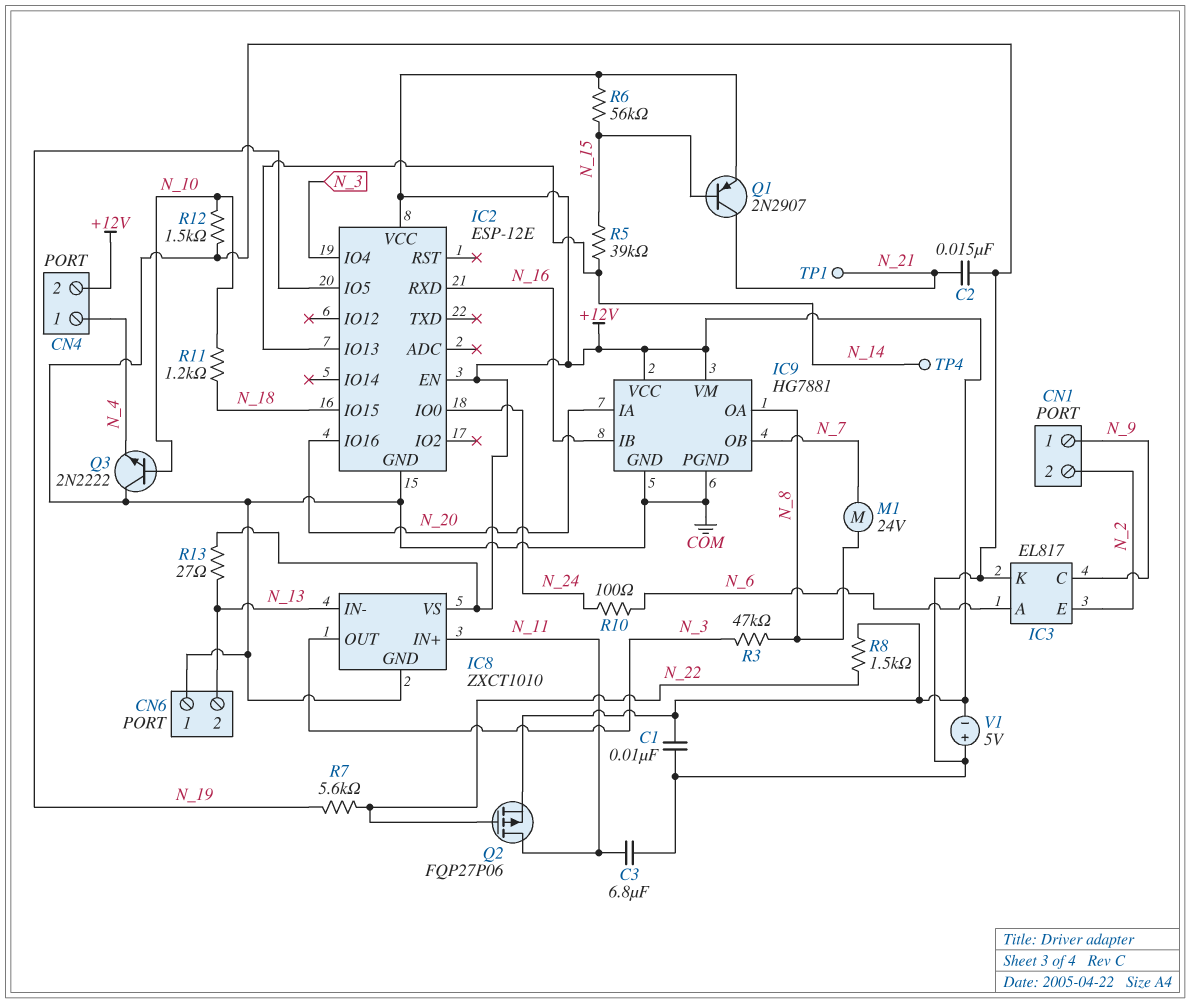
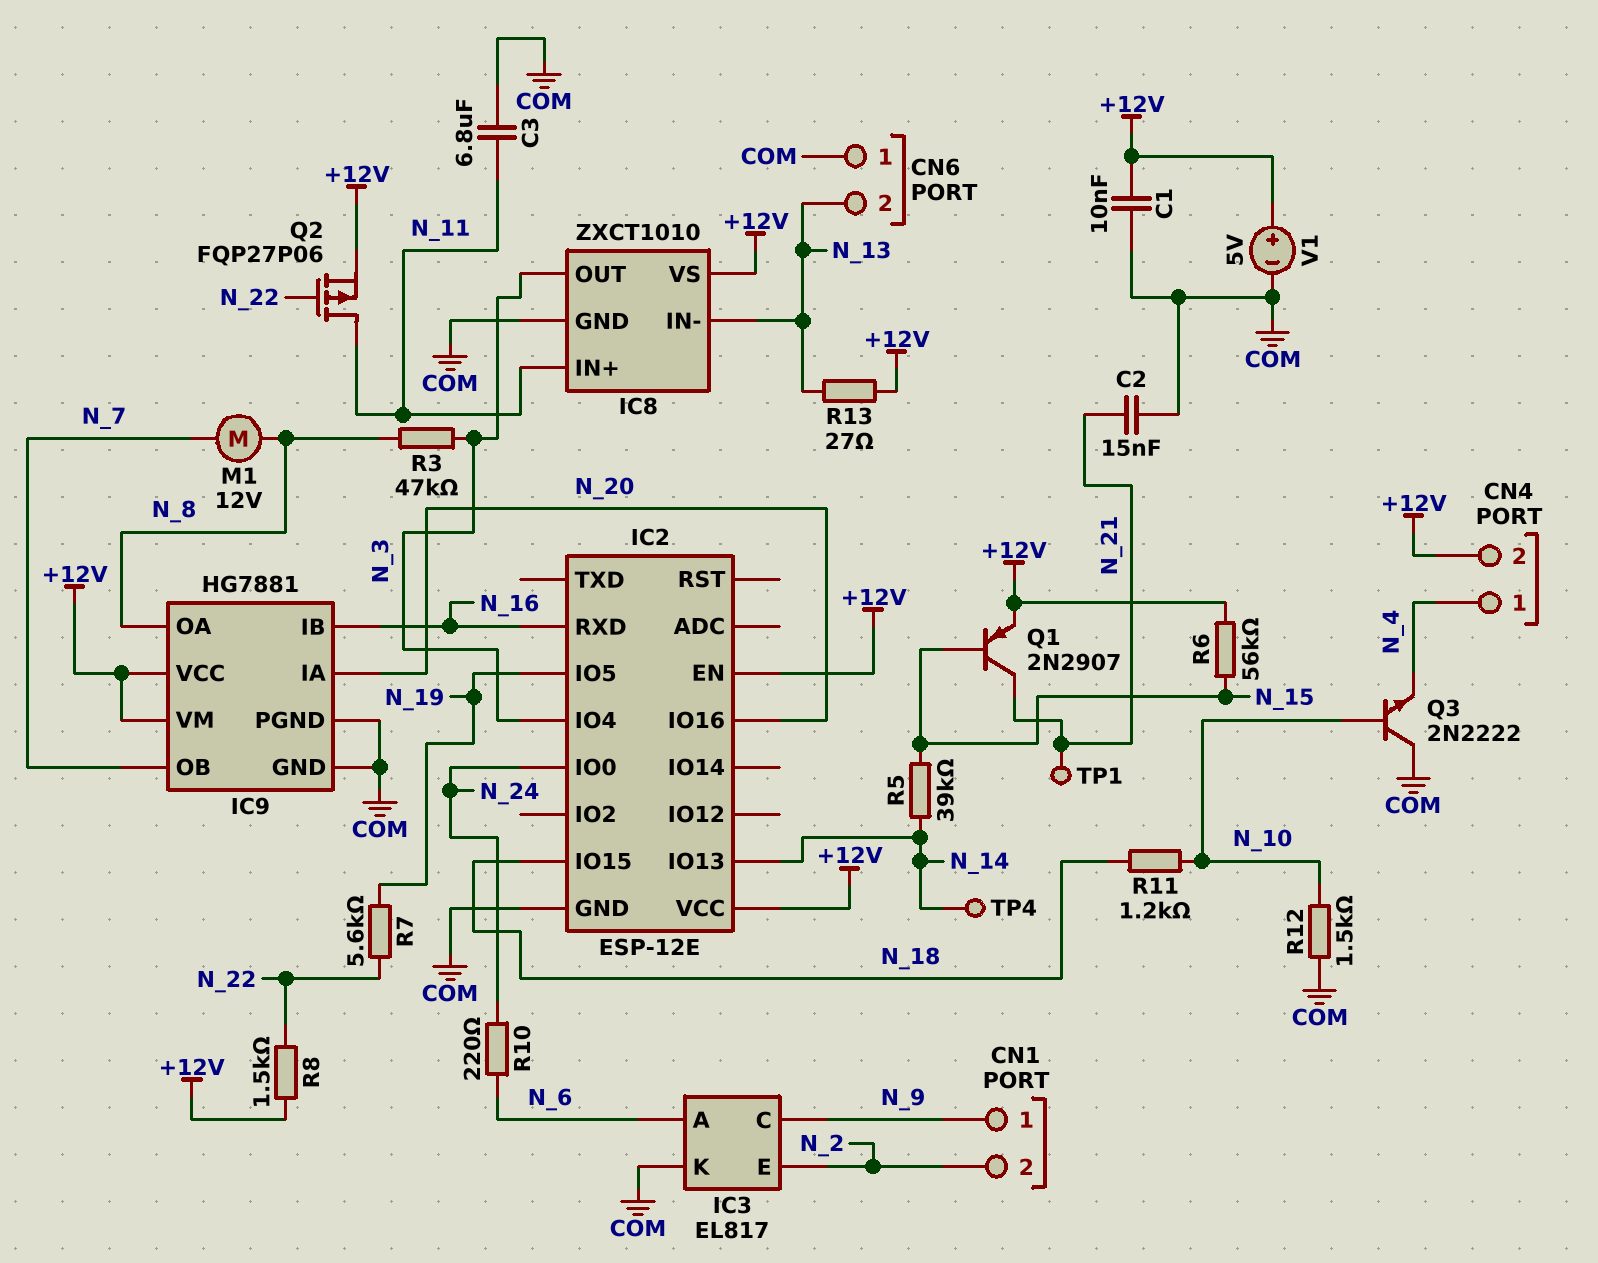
M1: motor 24V (N_7, N_8) -> motor 12V (N_7, N_8)
R10: 100 (N_6, N_24) -> 220 (N_6, N_24)
V1: 5V (plus COM, minus +12V) -> 5V (plus +12V, minus COM)

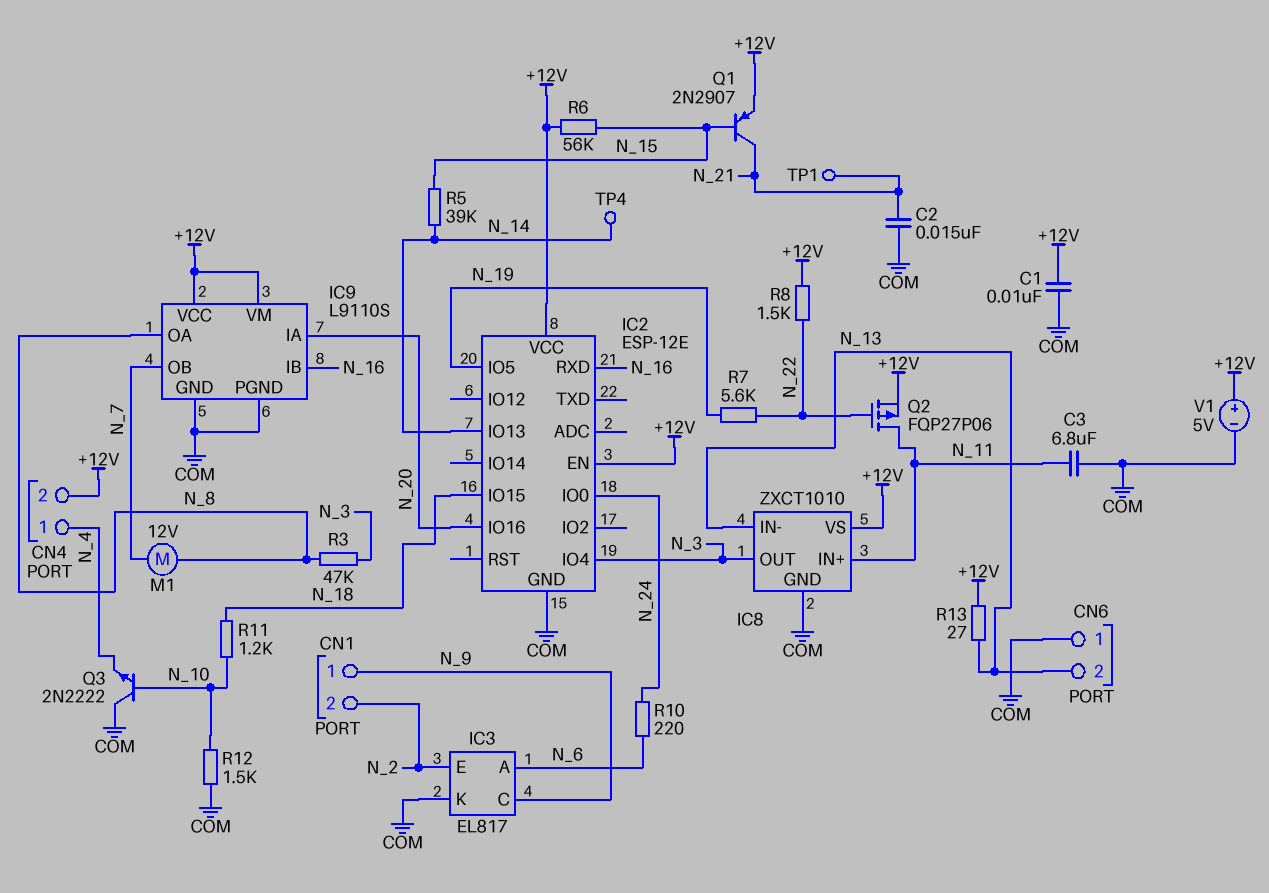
IC9: HG7881 -> L9110S

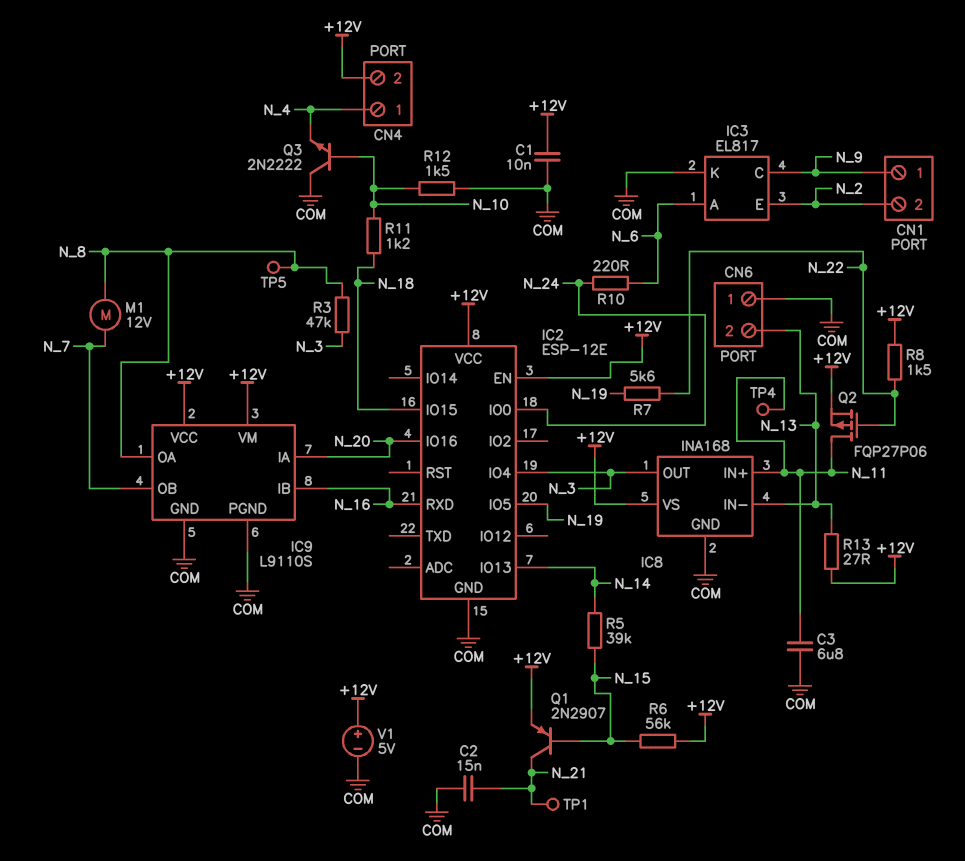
IC8: ZXCT1010 -> INA168
TP4: test point (N_14) -> test point (N_11)
TP5: none -> test point (N_8)

